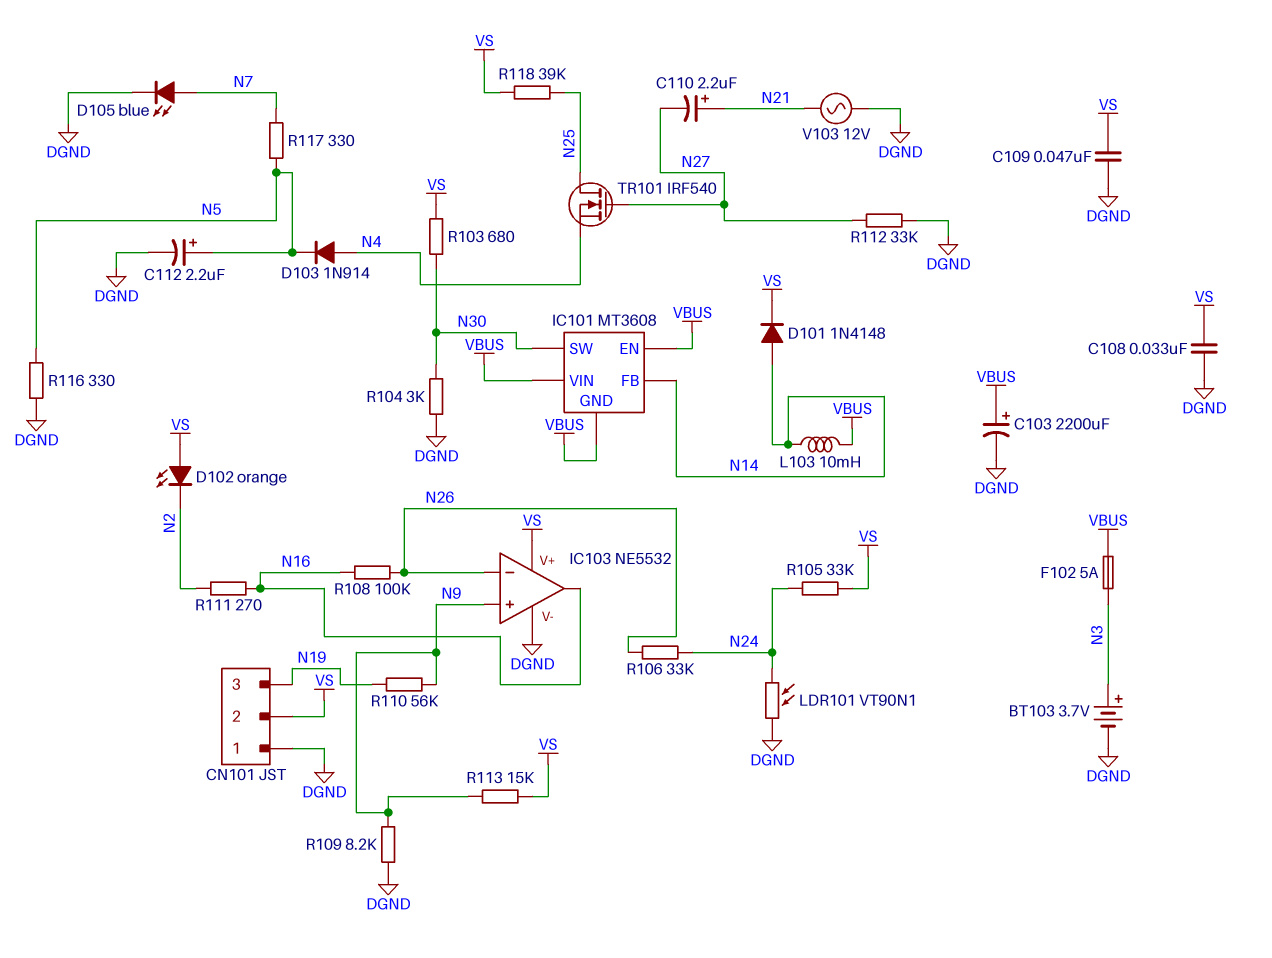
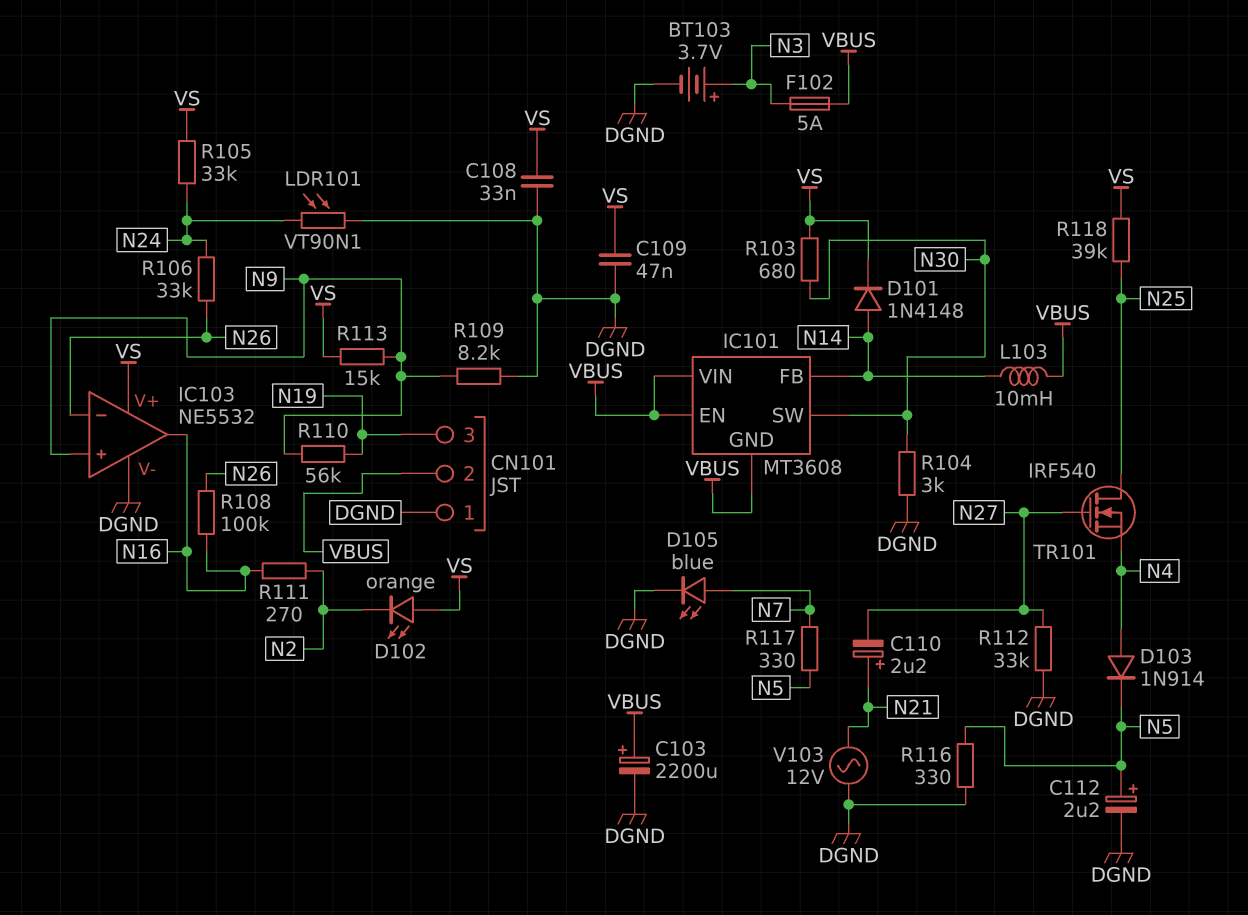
CN101 pin 2: VS -> VBUS

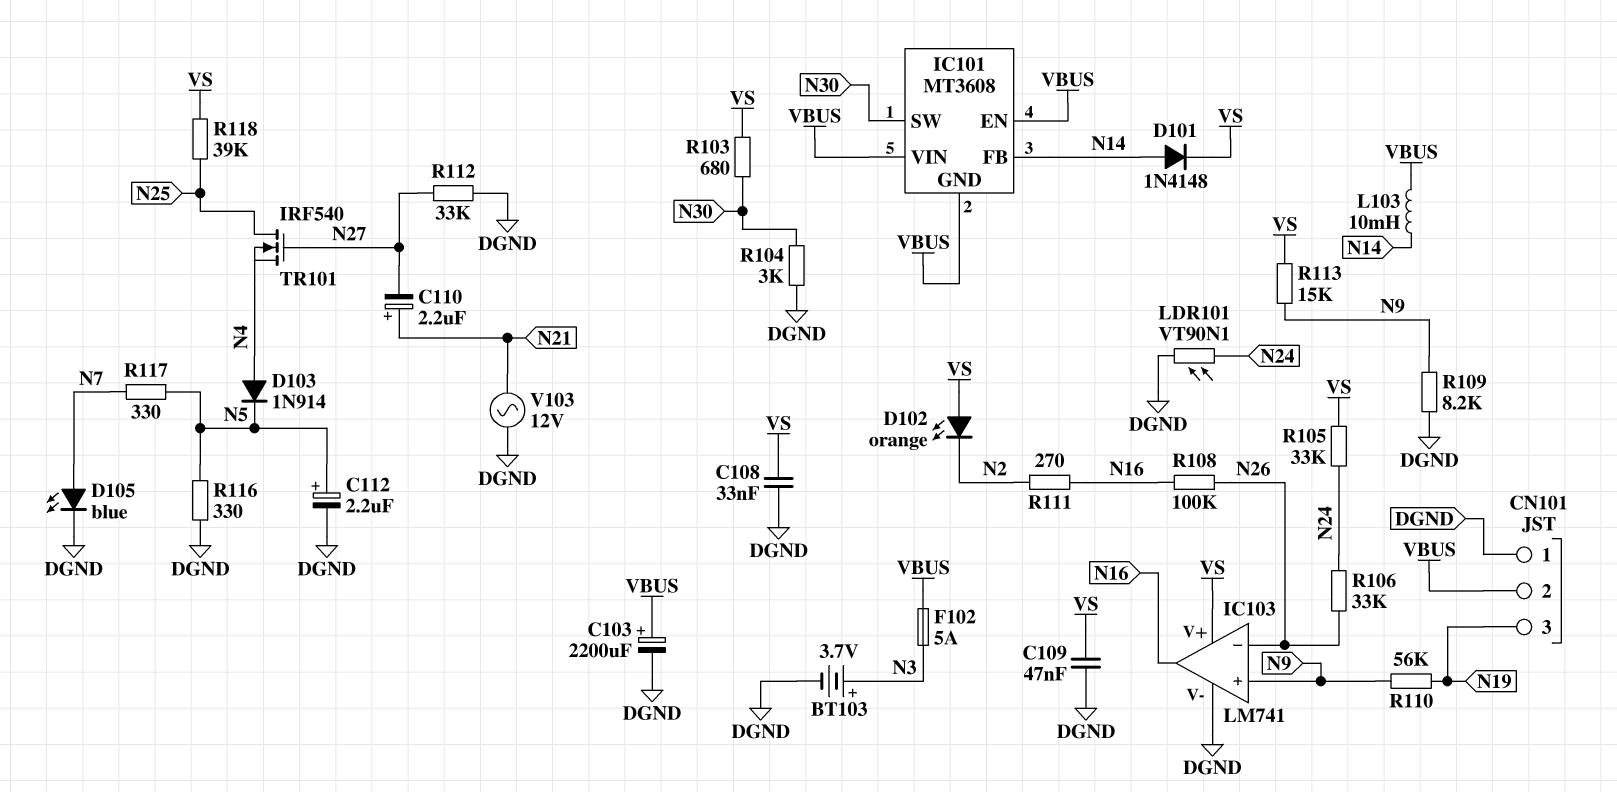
IC103: NE5532 -> LM741

